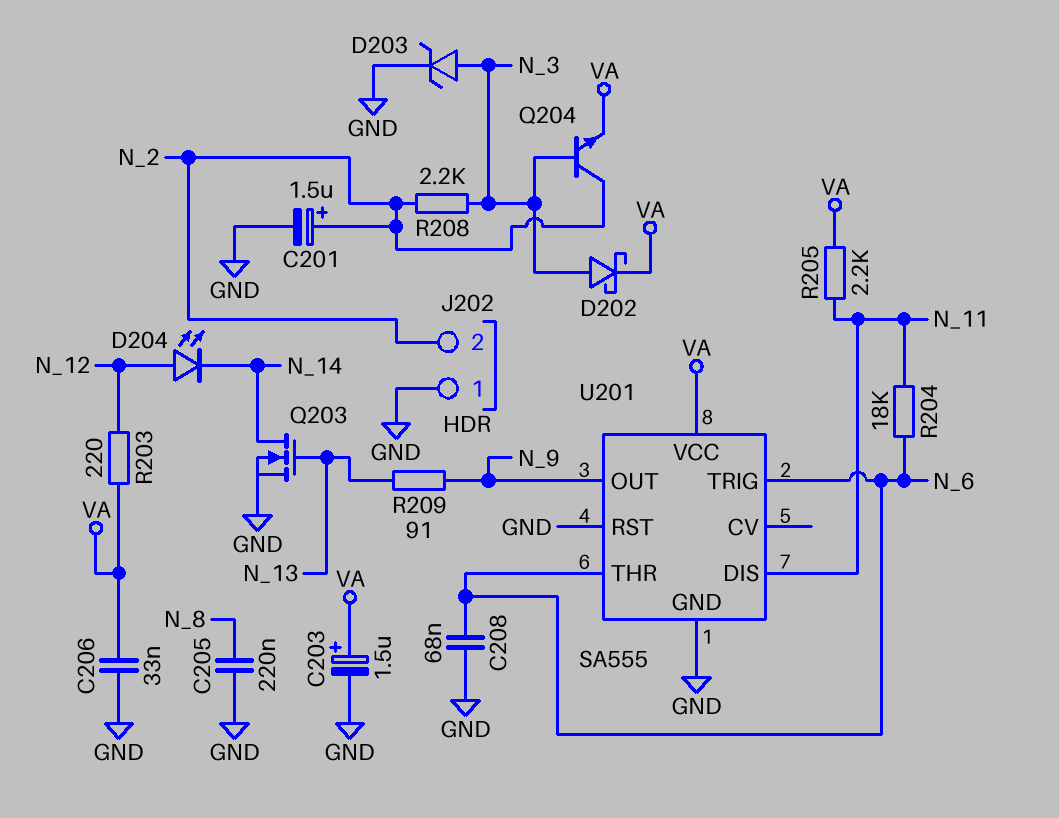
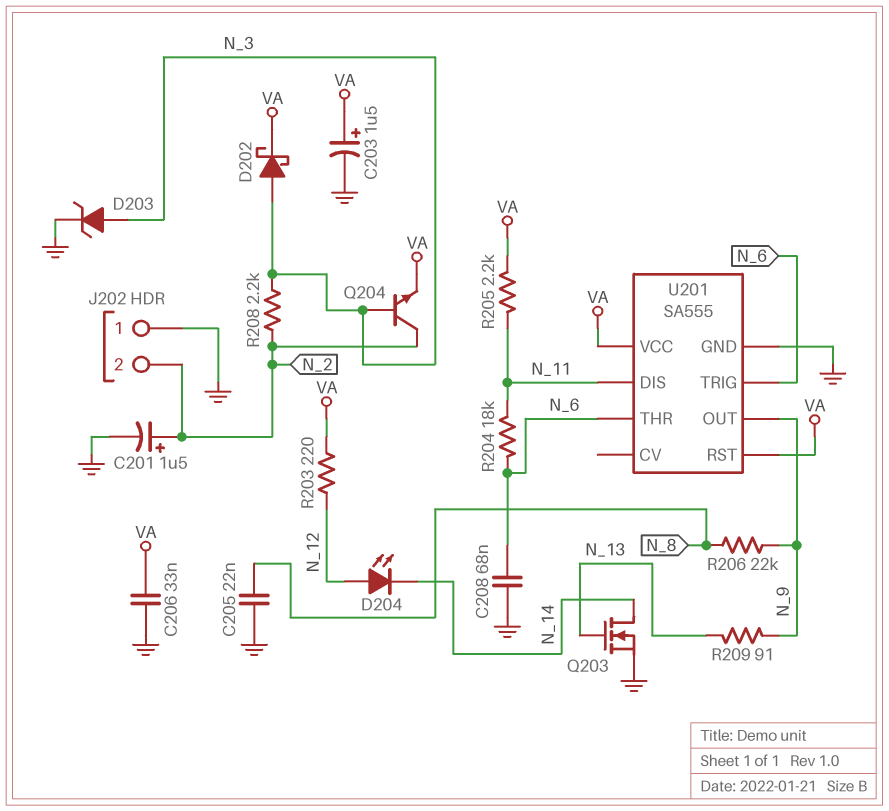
C205: 220nF (GND, N_8) -> 22nF (GND, N_8)
R206: none -> 22k (N_8, N_9)
U201 pin RST: GND -> VA

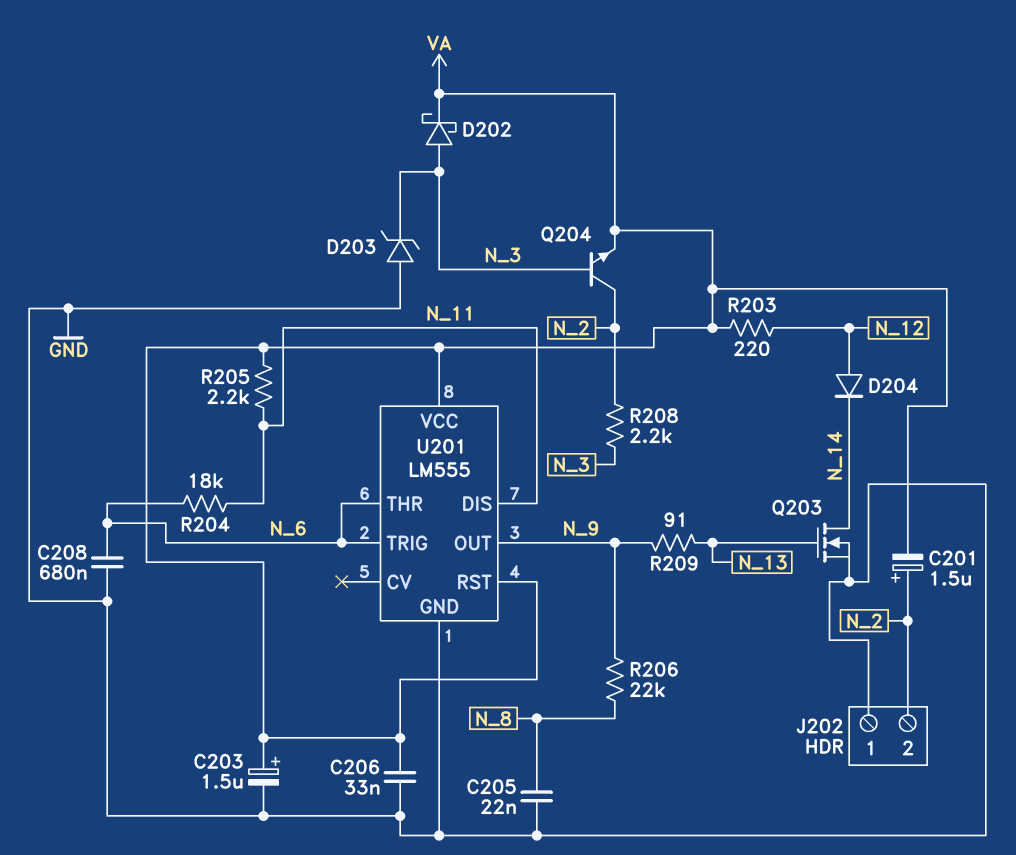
C201: 1.5uF (plus N_2, minus GND) -> 1.5uF (plus N_2, minus VA)
C208: 68nF (GND, N_6) -> 680nF (GND, N_6)
D203: zener (A N_3, K GND) -> zener (A GND, K N_3)
D204: LED (A N_12, K N_14) -> diode (A N_12, K N_14)
U201: SA555 -> LM555

